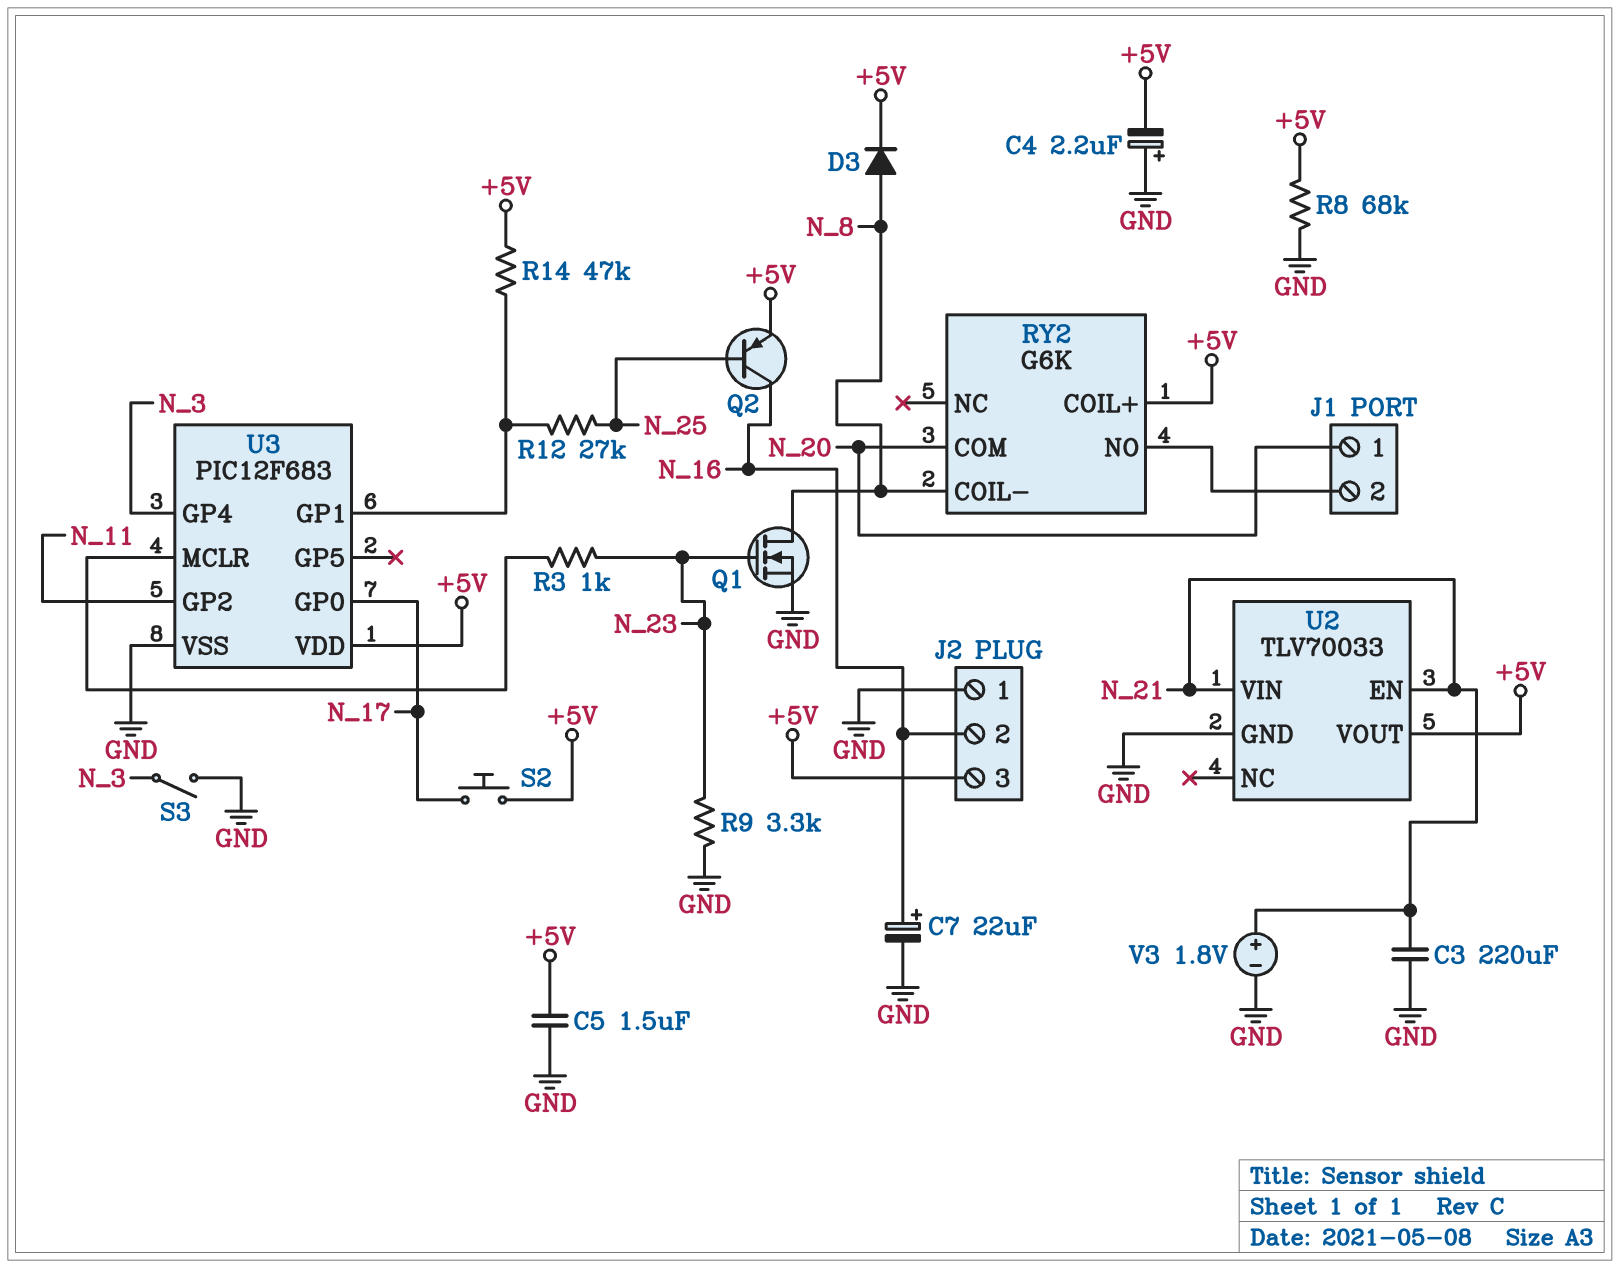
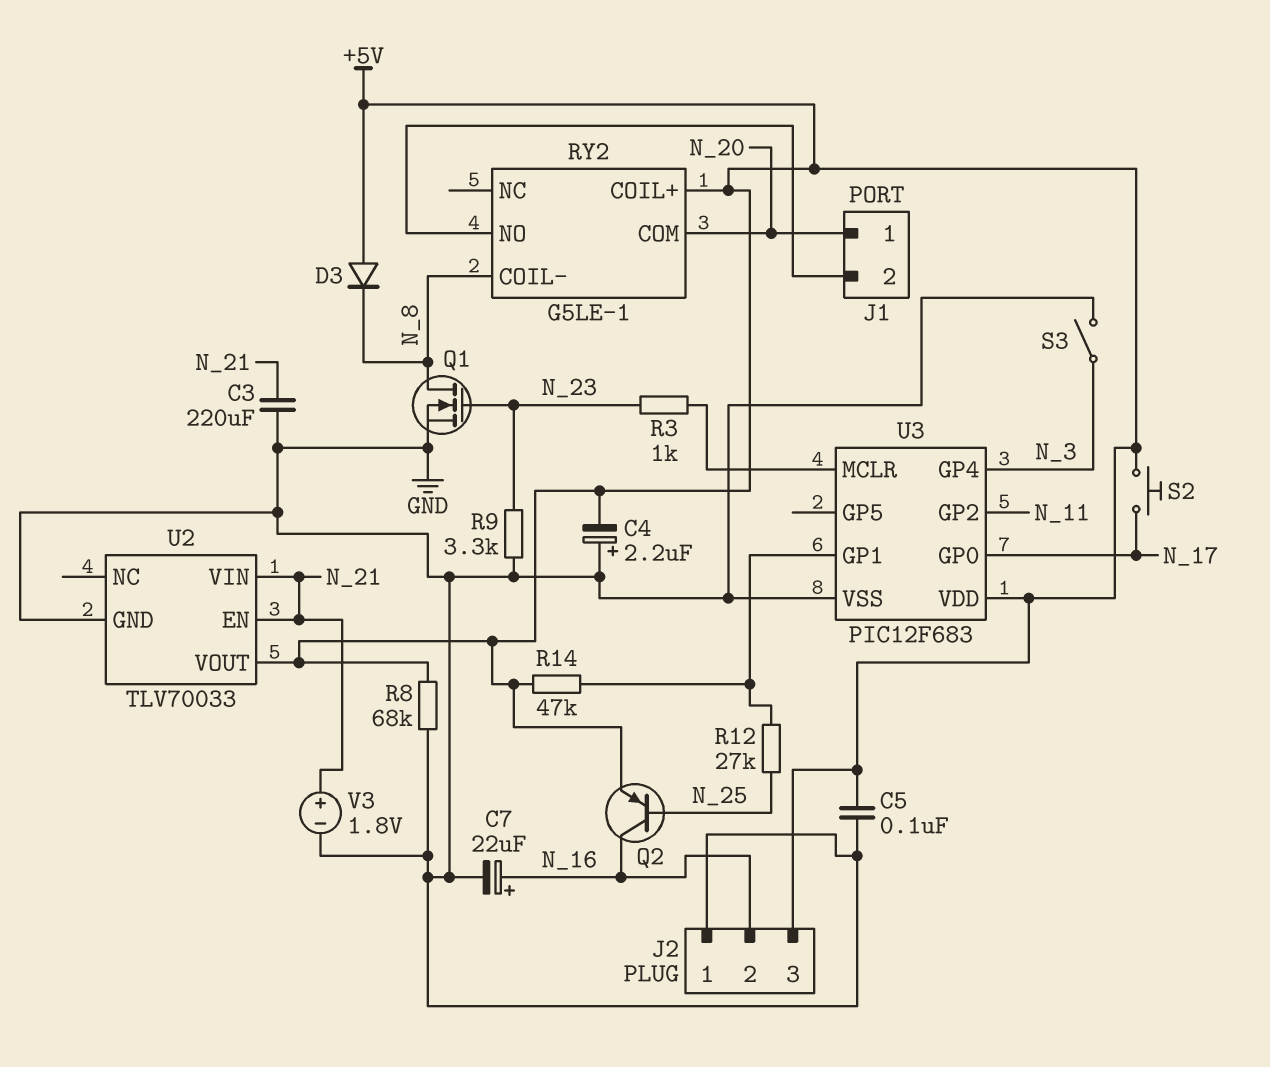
C5: 1.5uF (+5V, GND) -> 100nF (+5V, GND)
D3: diode (A N_8, K +5V) -> diode (A +5V, K N_8)
RY2: G6K -> G5LE-1

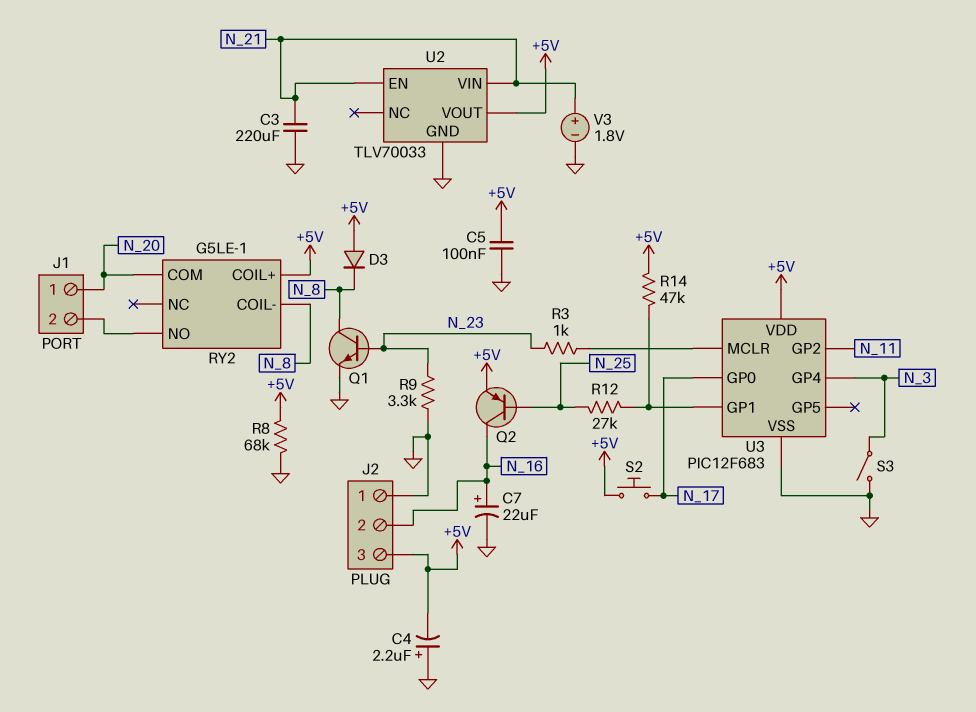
Q1: NMOS (G N_23, D N_8, S GND) -> NPN (B N_23, C N_8, E GND)

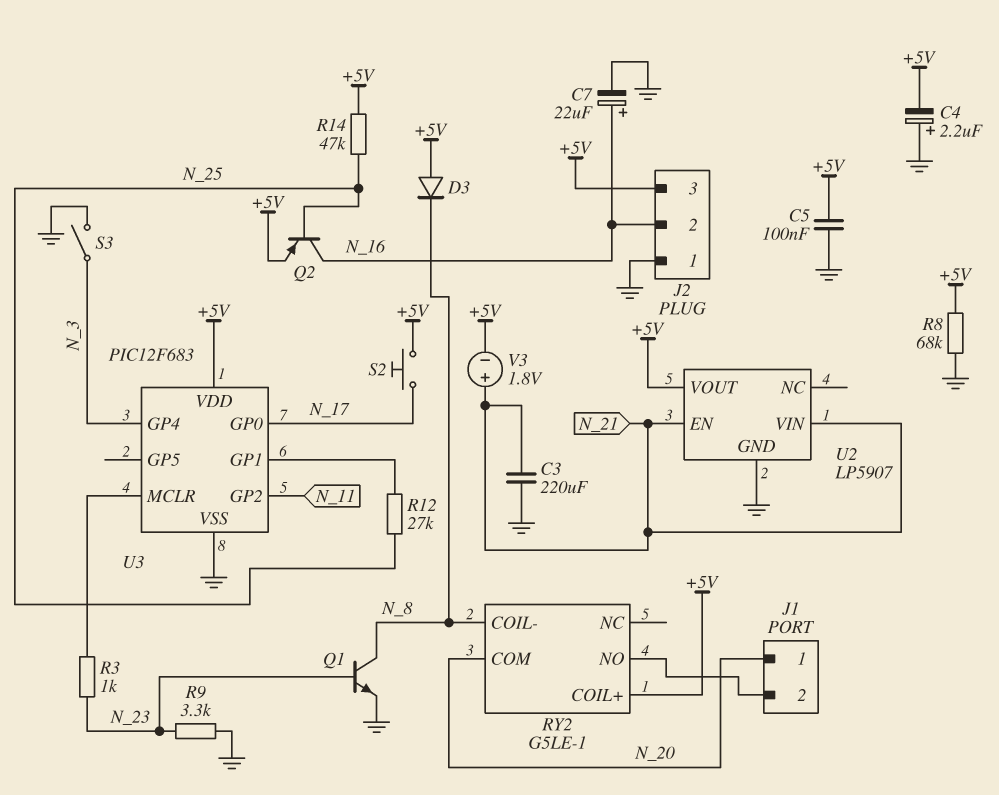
R14: 47k (+5V, U3/GP1) -> 47k (+5V, N_25)
U2: TLV70033 -> LP5907
V3: 1.8V (plus N_21, minus GND) -> 1.8V (plus N_21, minus +5V)

